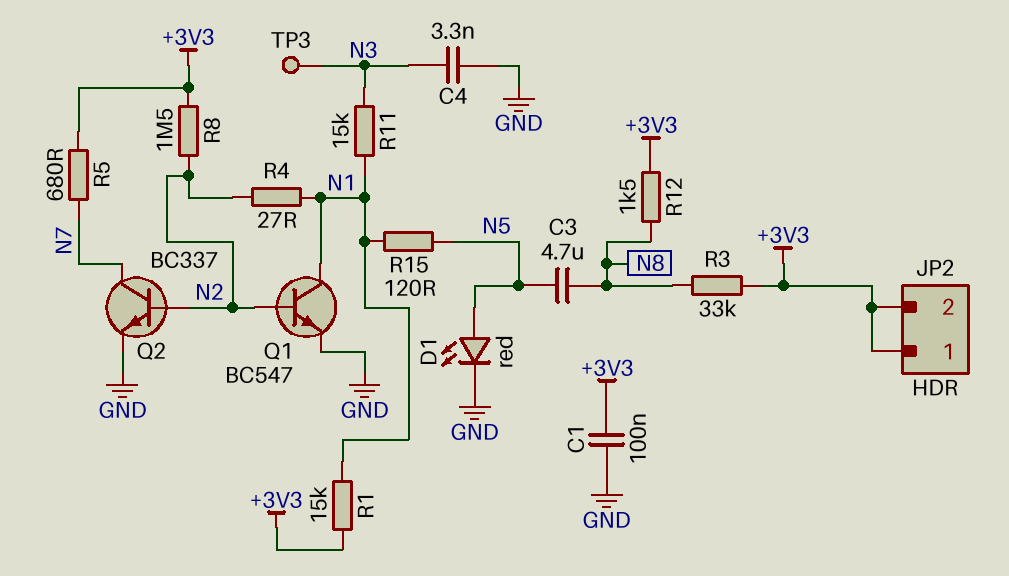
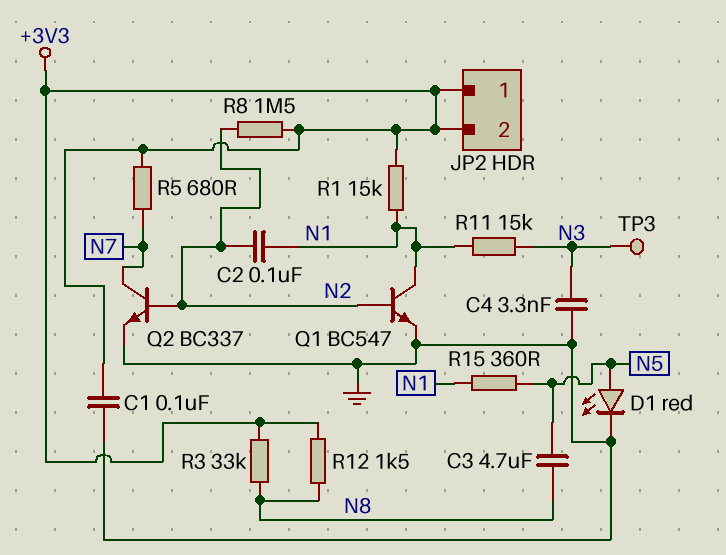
C2: none -> 100nF (N1, N2)
R4: 27 (N1, N2) -> none
R15: 120 (N1, N5) -> 360 (N1, N5)

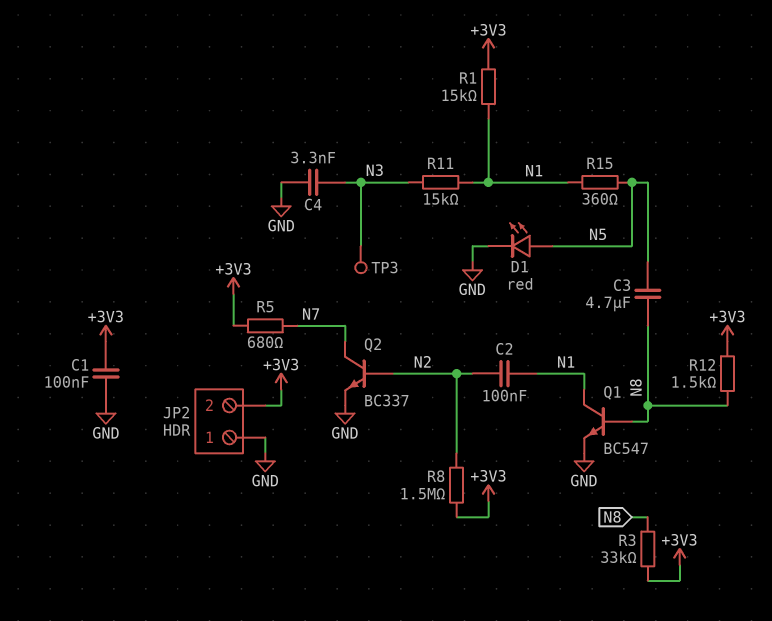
JP2 pin 1: +3V3 -> GND
Q1: NPN BC547 (B N2, C N1, E GND) -> NPN BC547 (B N8, C N1, E GND)

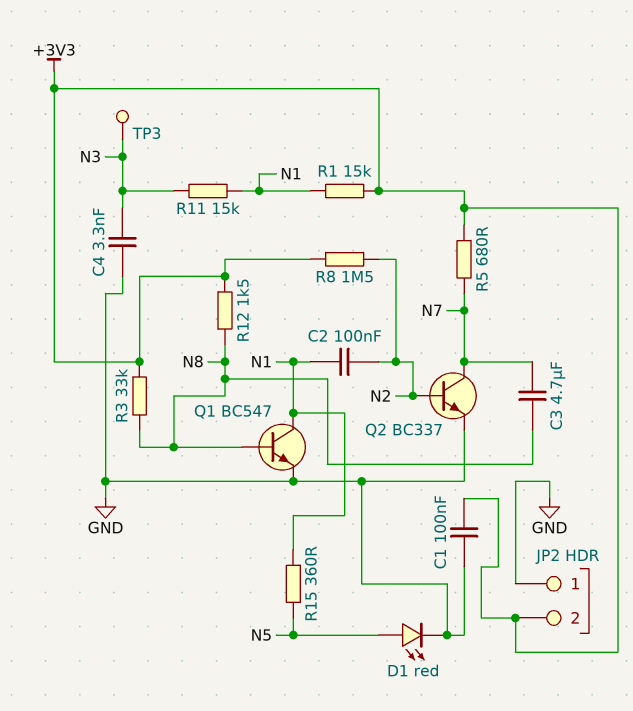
C3: 4.7uF (N5, N8) -> 4.7uF (N7, N8)

